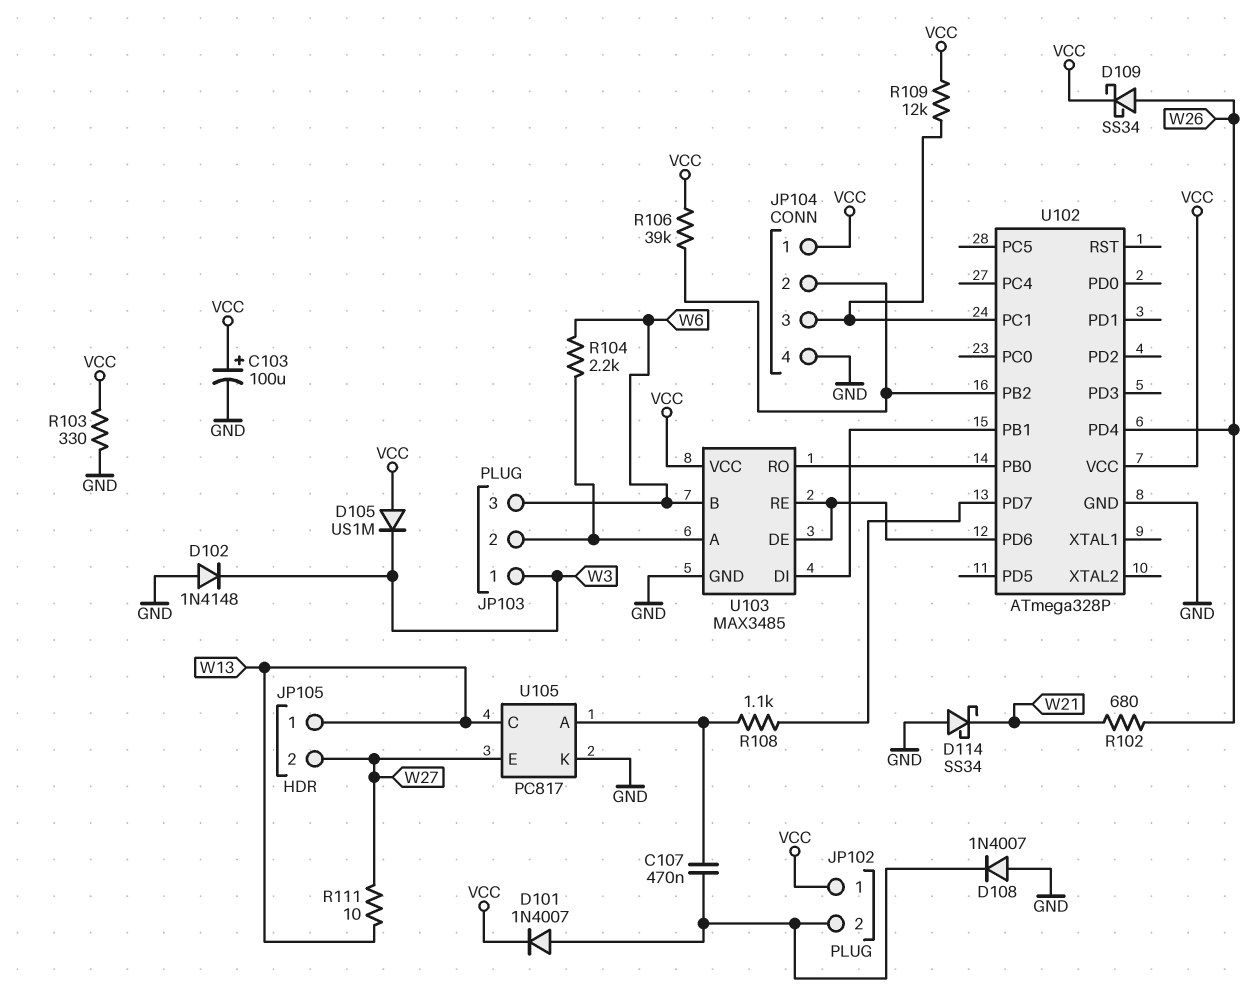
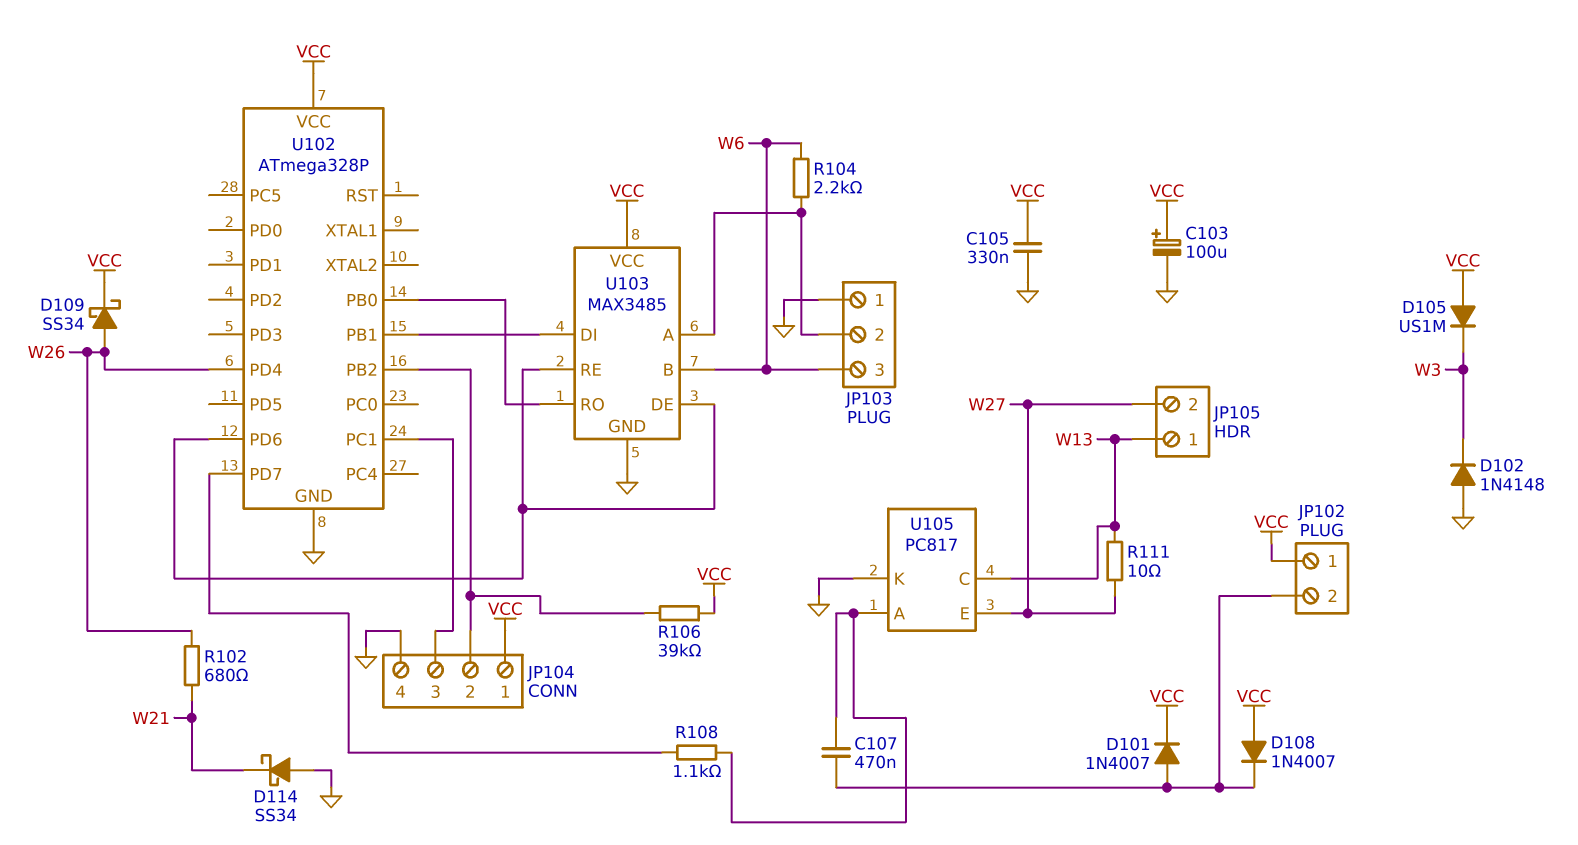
C105: none -> 330nF (GND, VCC)
D108: diode 1N4007 (A GND, K JP102/2) -> diode 1N4007 (A VCC, K JP102/2)
JP103 pin 1: W3 -> GND
R103: 330 (GND, VCC) -> none
R109: 12k (JP104/3, VCC) -> none

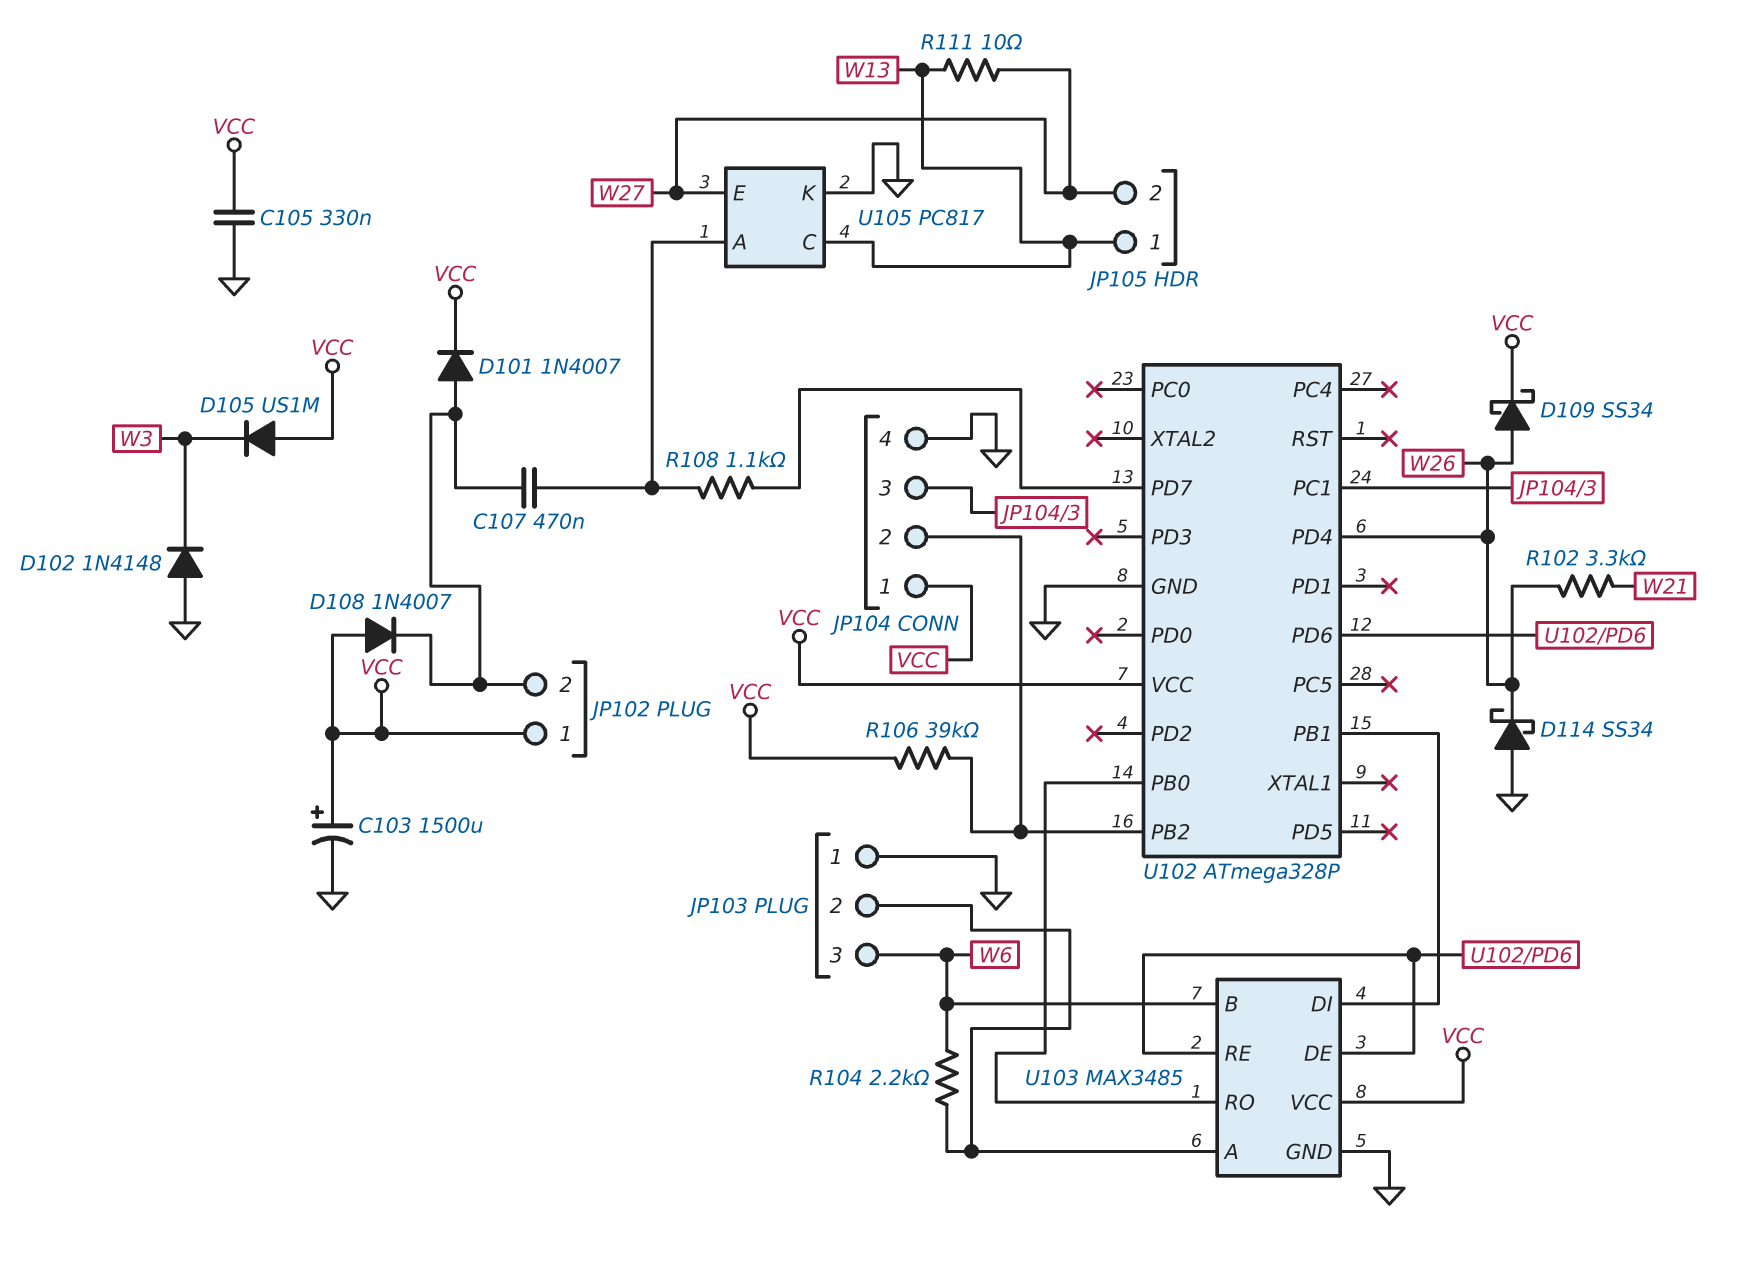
C103: 100uF (plus VCC, minus GND) -> 1500uF (plus VCC, minus GND)
D114: schottky SS34 (A GND, K W21) -> schottky SS34 (A GND, K W26)
R102: 680 (W21, W26) -> 3.3k (W21, W26)

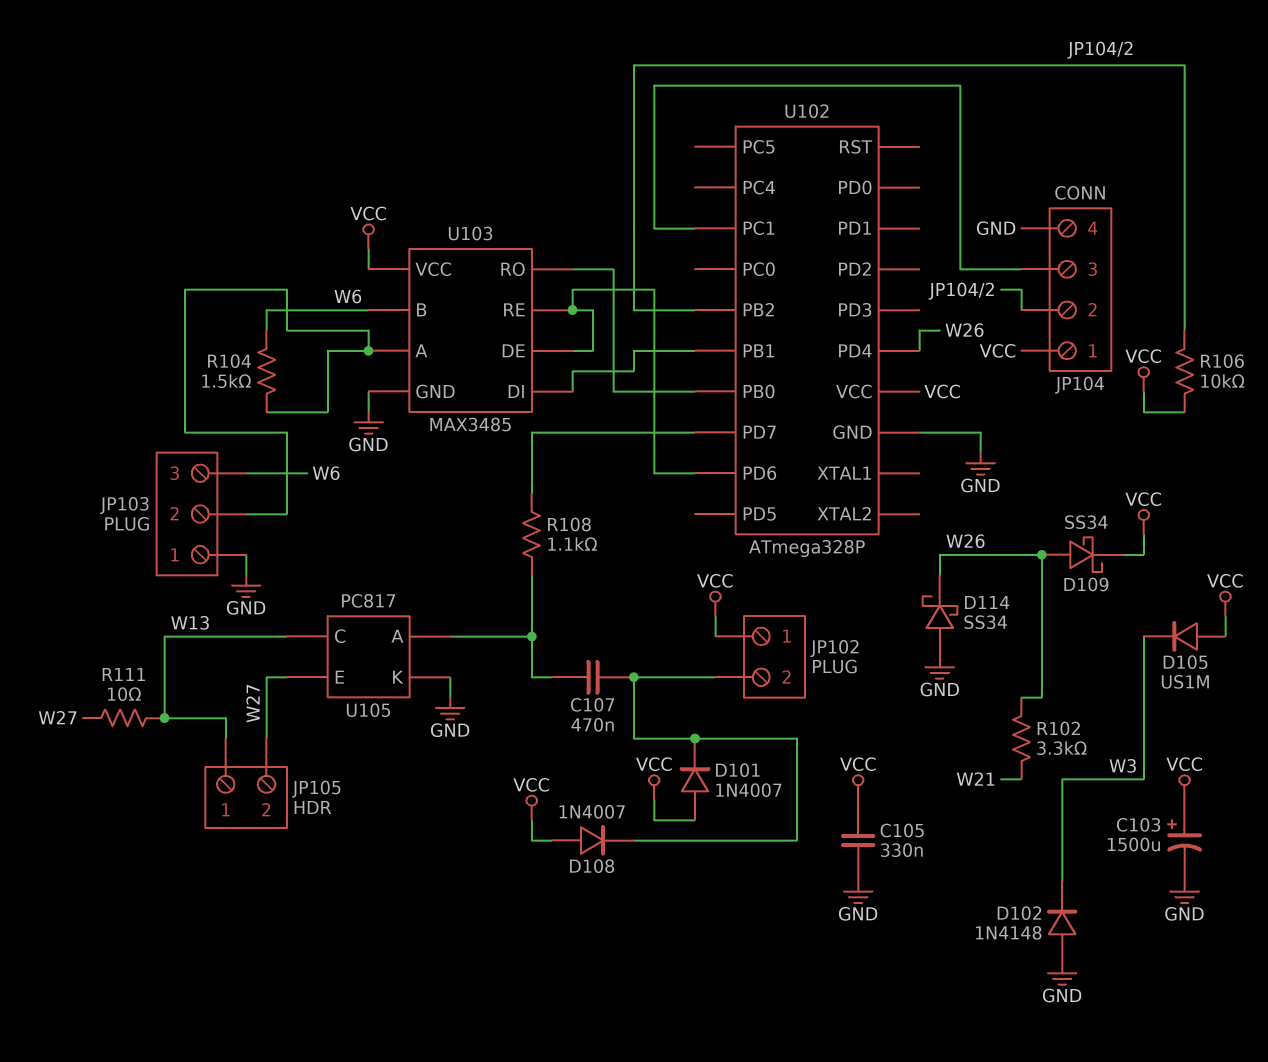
D101: diode 1N4007 (A JP102/2, K VCC) -> diode 1N4007 (A VCC, K JP102/2)
R104: 2.2k (JP103/2, W6) -> 1.5k (JP103/2, W6)
R106: 39k (JP104/2, VCC) -> 10k (JP104/2, VCC)

